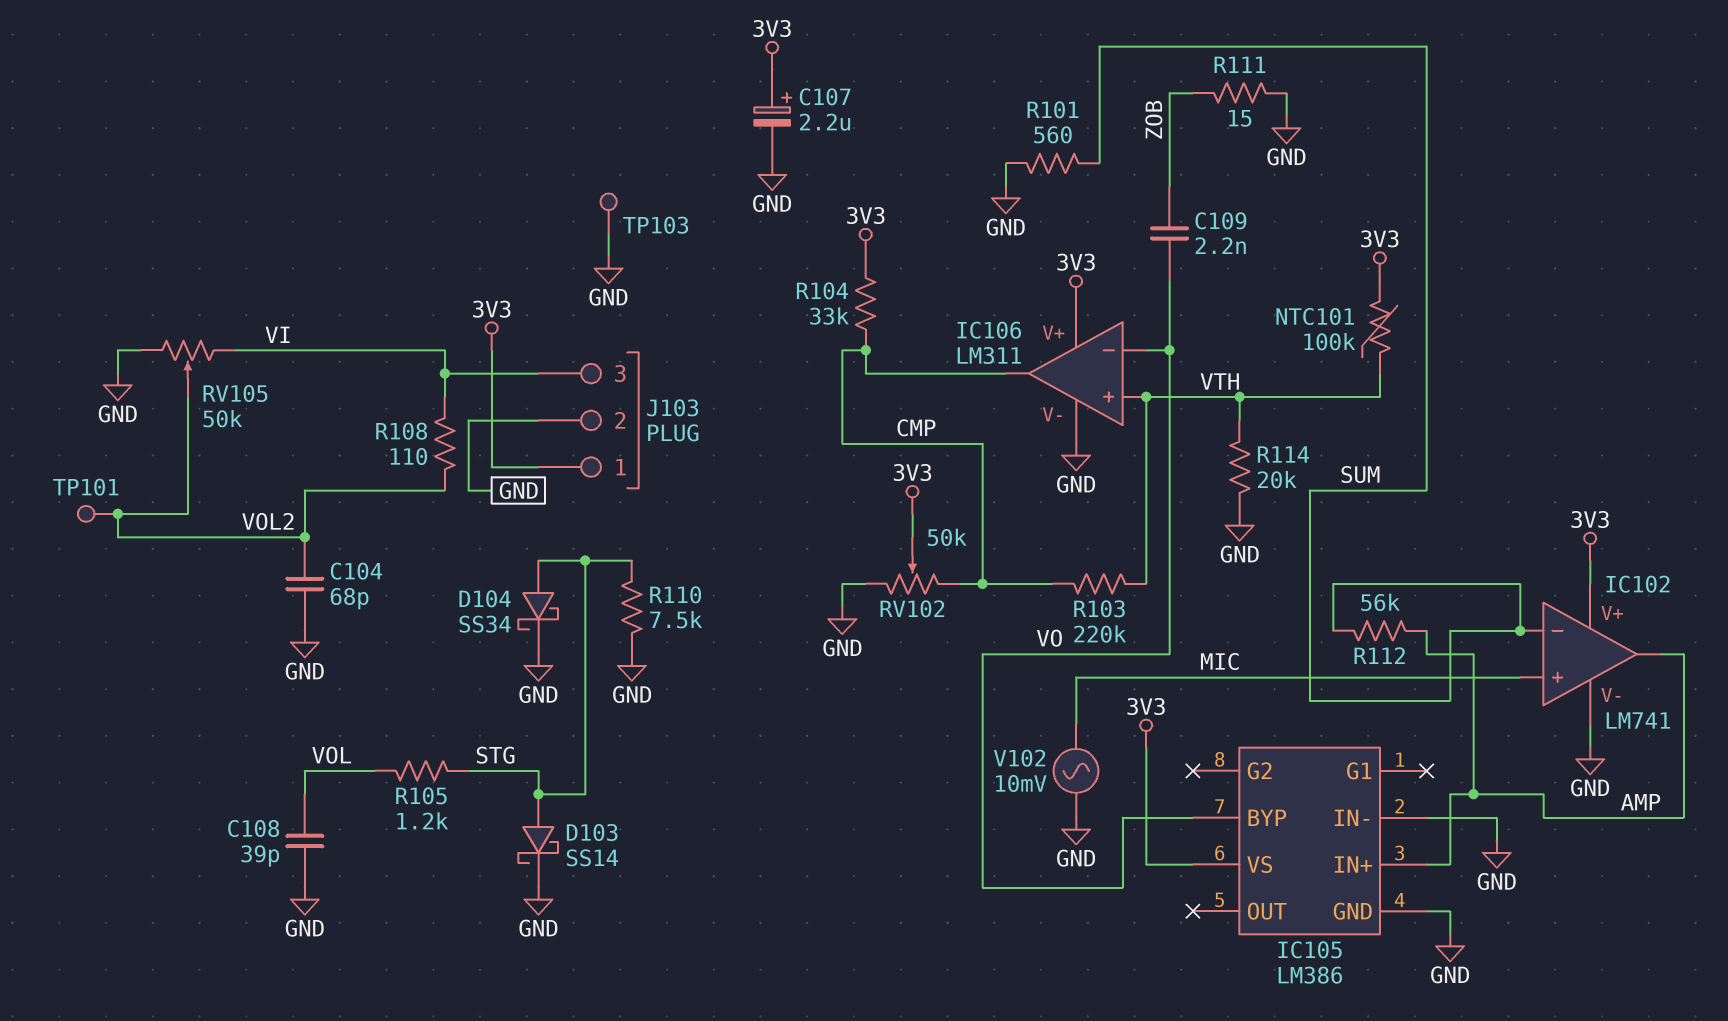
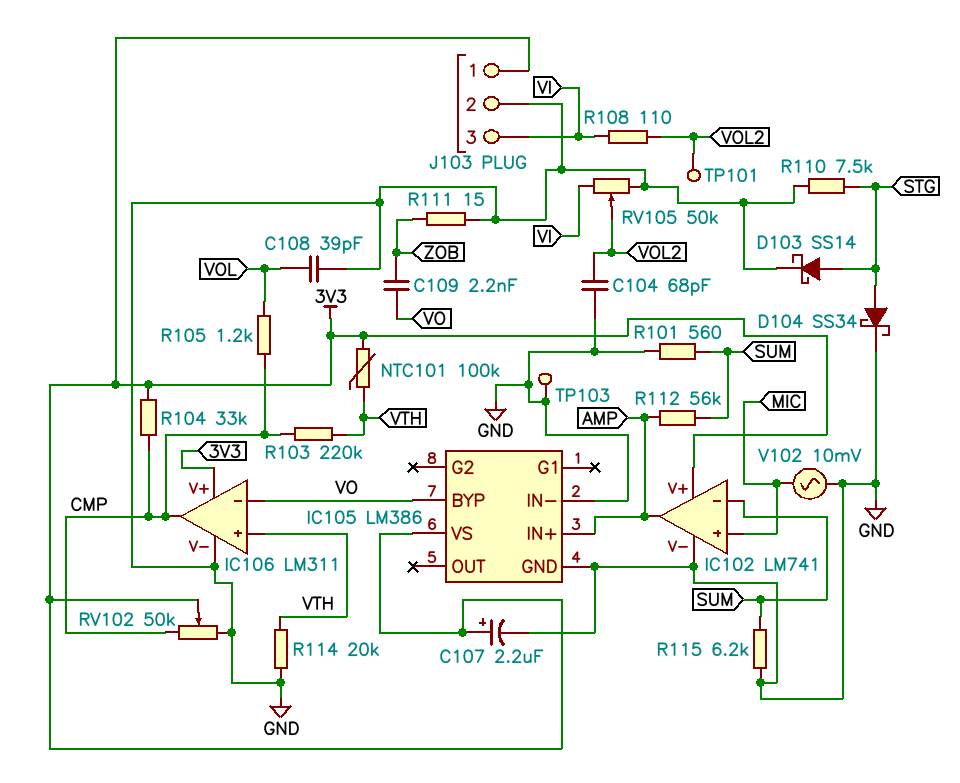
R105: 1.2k (STG, VOL) -> 1.2k (CMP, VOL)
R115: none -> 6.2k (GND, SUM)

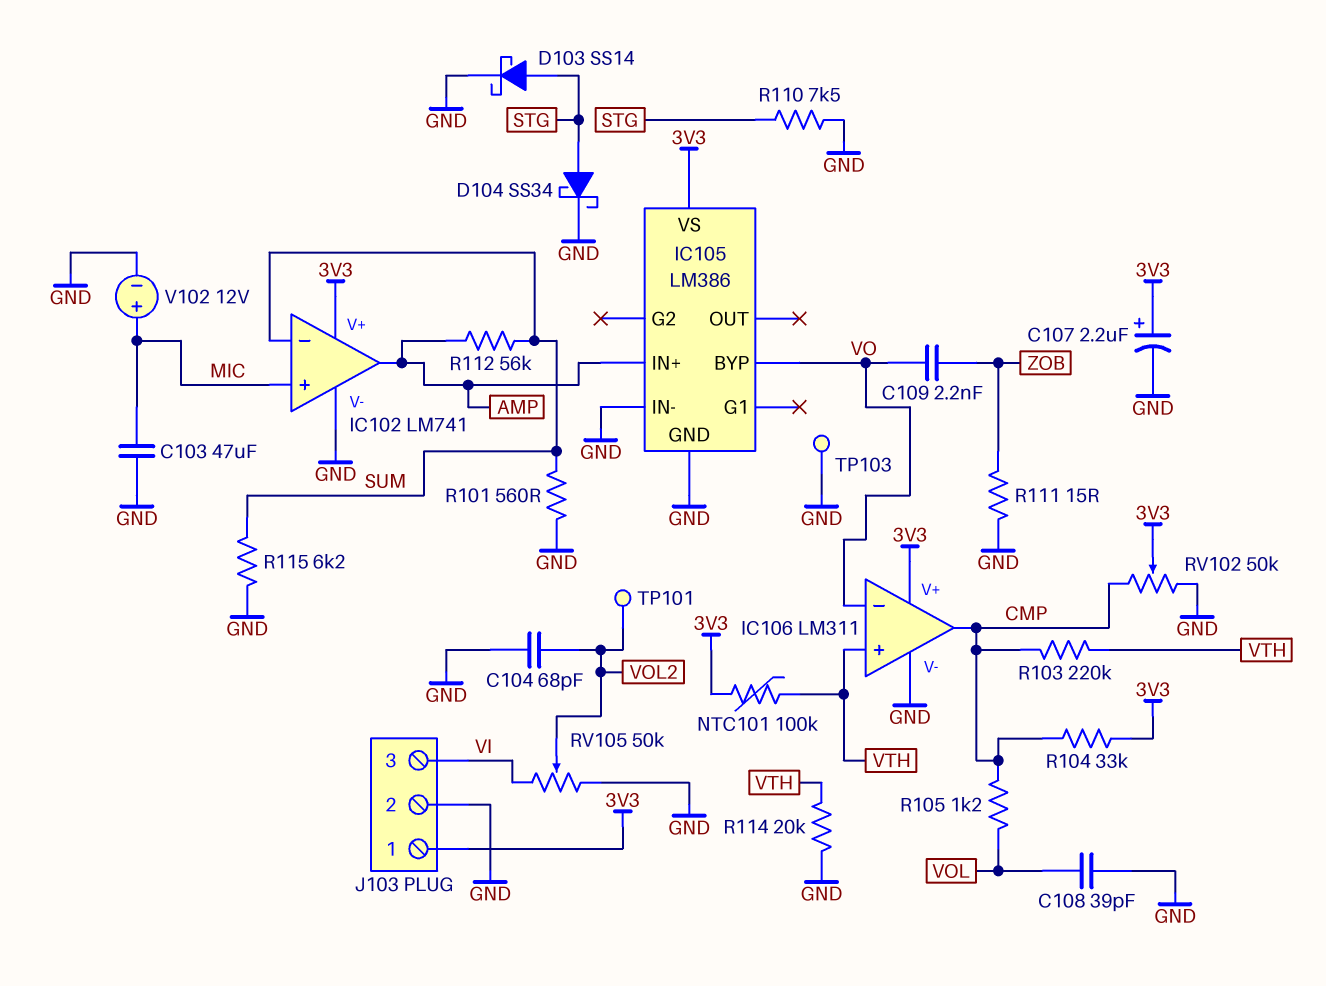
C103: none -> 47uF (GND, MIC)
R108: 110 (VI, VOL2) -> none
V102: AC 10mV (GND, MIC) -> 12V (plus MIC, minus GND)

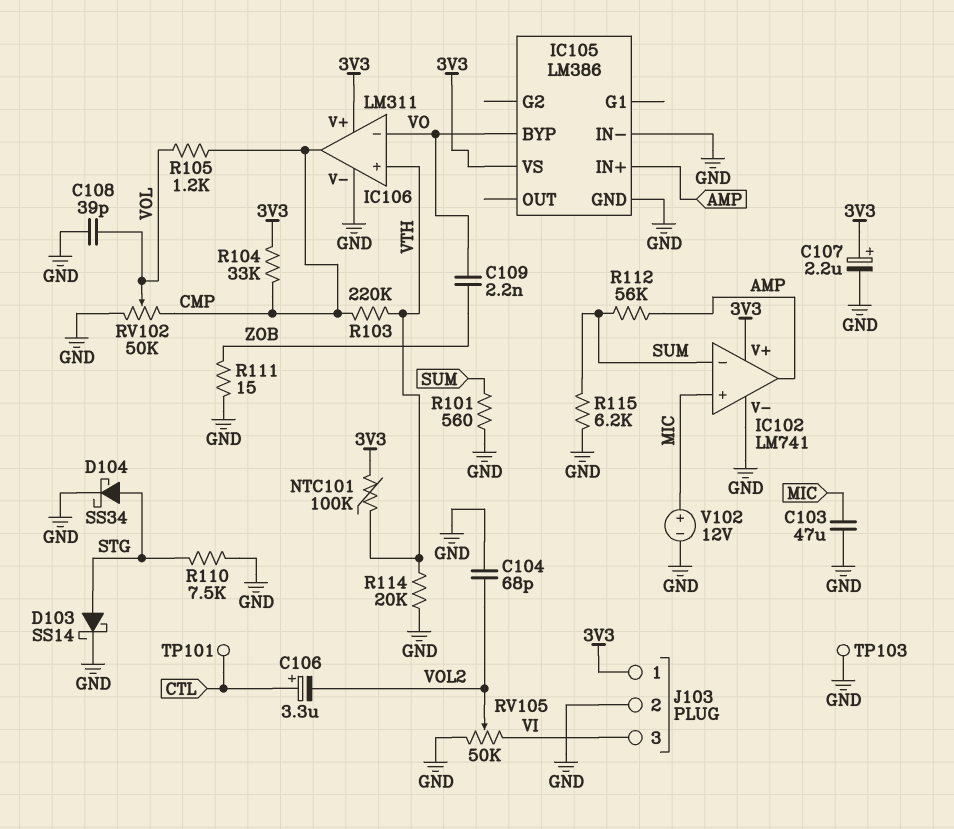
C106: none -> 3.3uF (plus CTL, minus VOL2)
RV102: 50k (CMP, GND, wiper 3V3) -> 50k (CMP, GND, wiper VOL)
TP101: test point (VOL2) -> test point (CTL)

